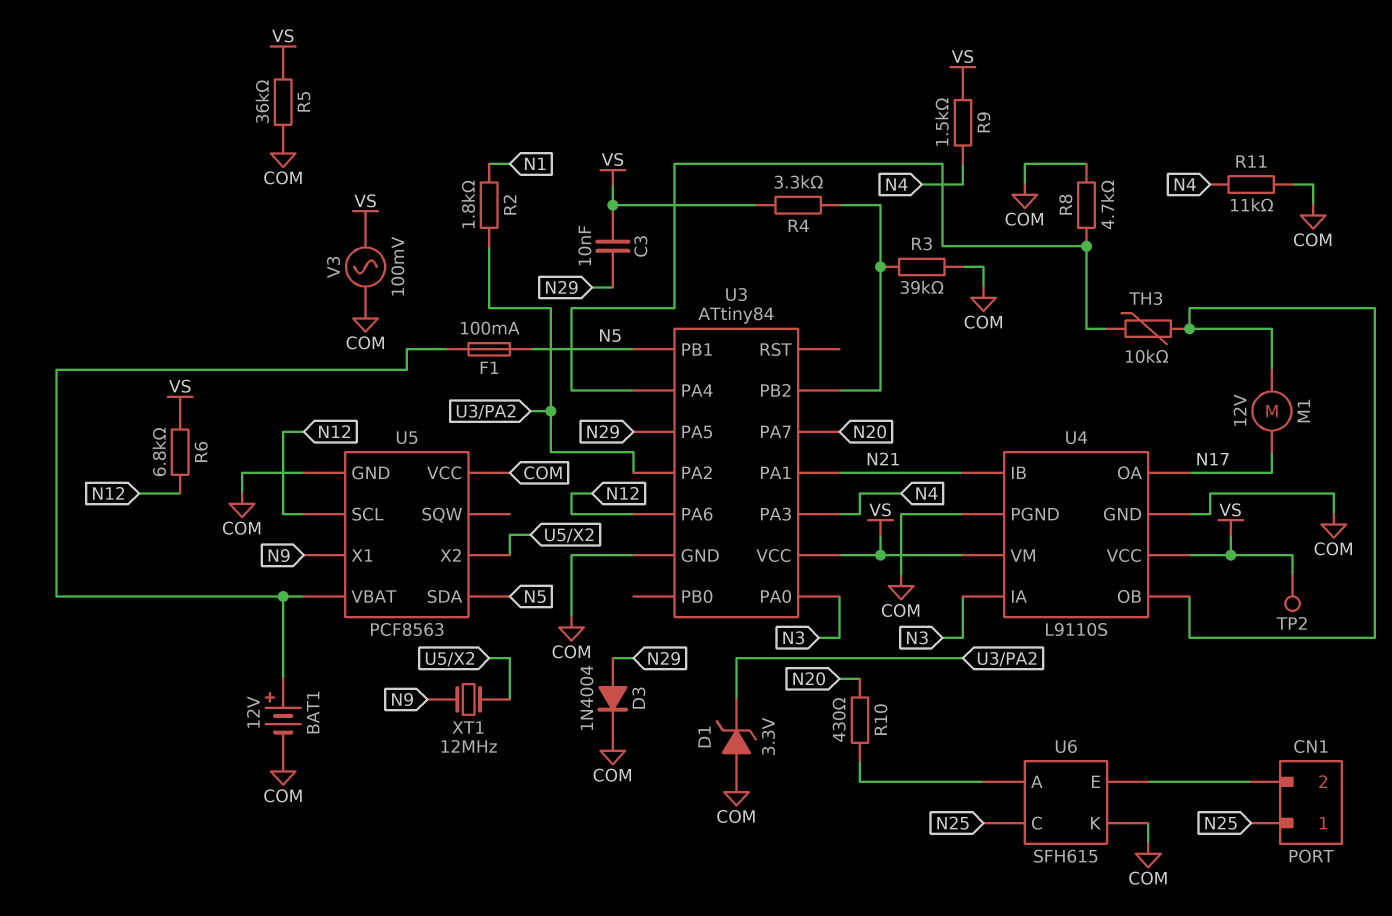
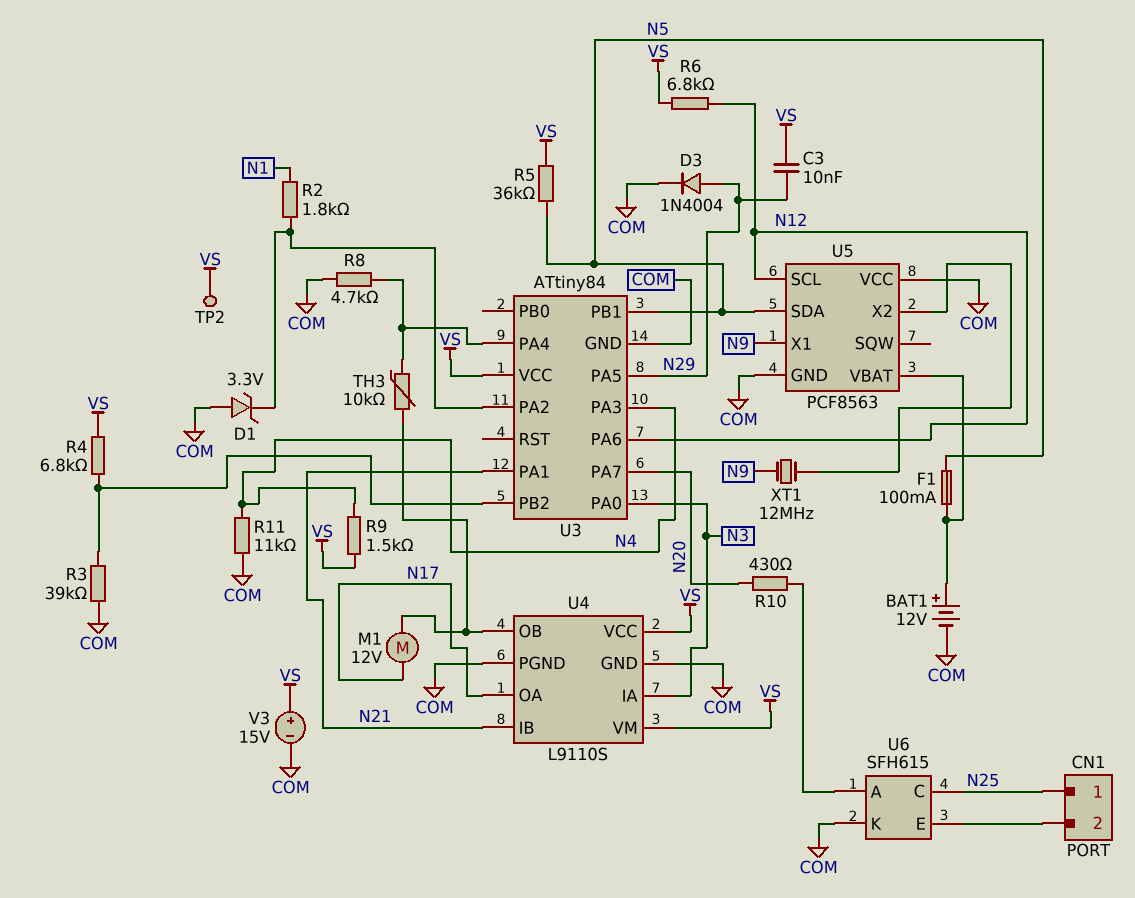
R4: 3.3k (U3/PB2, VS) -> 6.8k (U3/PB2, VS)
R5: 36k (COM, VS) -> 36k (N5, VS)
V3: AC 100mV (COM, VS) -> 15V (plus VS, minus COM)

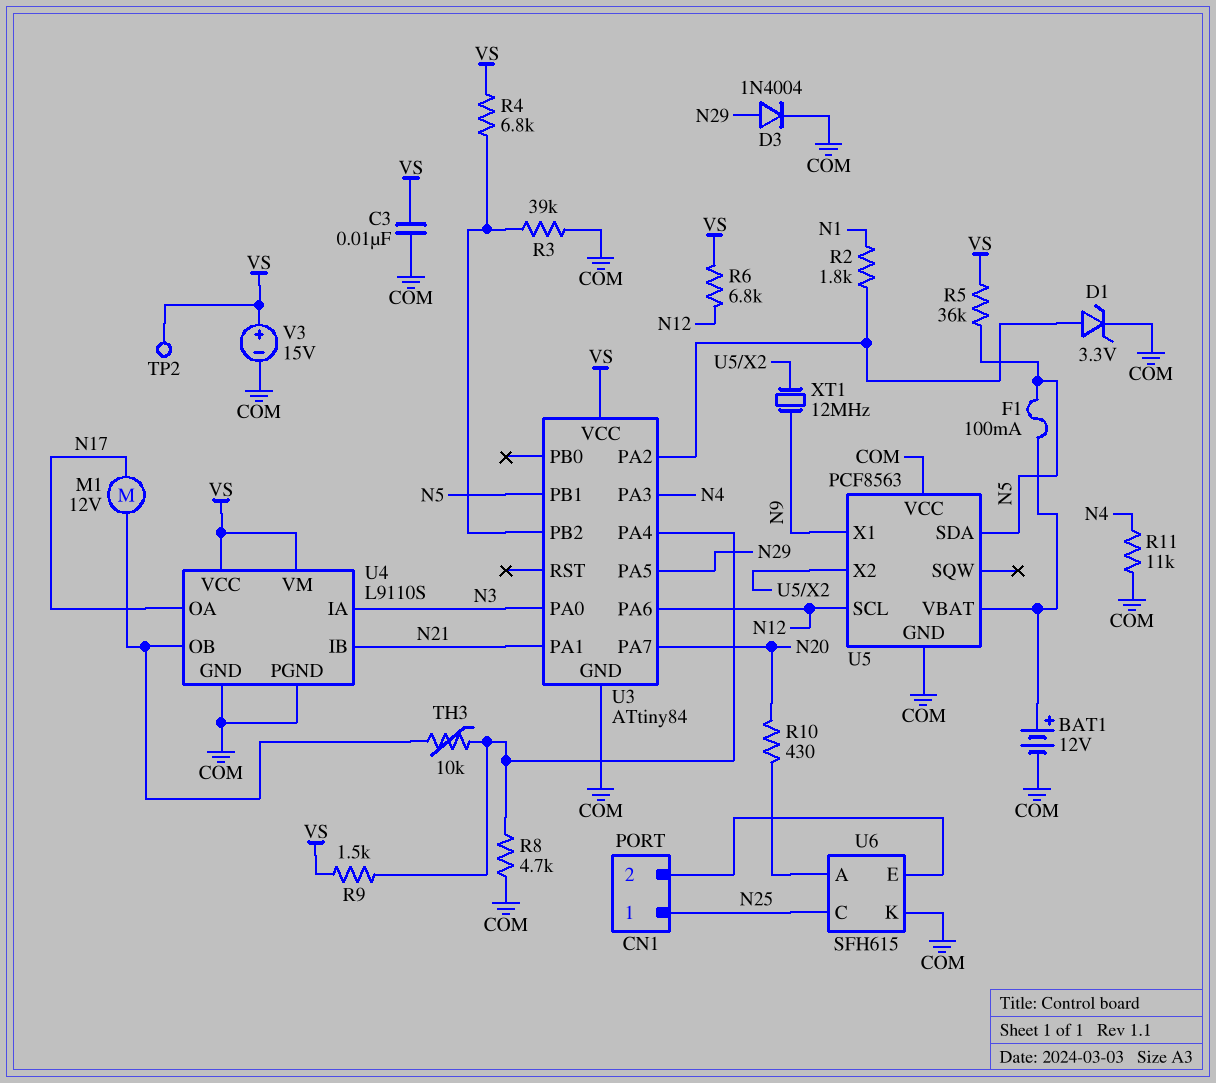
C3: 10nF (N29, VS) -> 10nF (COM, VS)
D1: zener 3.3V (A COM, K U3/PA2) -> zener 3.3V (A U3/PA2, K COM)
R9: 1.5k (N4, VS) -> 1.5k (U3/PA4, VS)

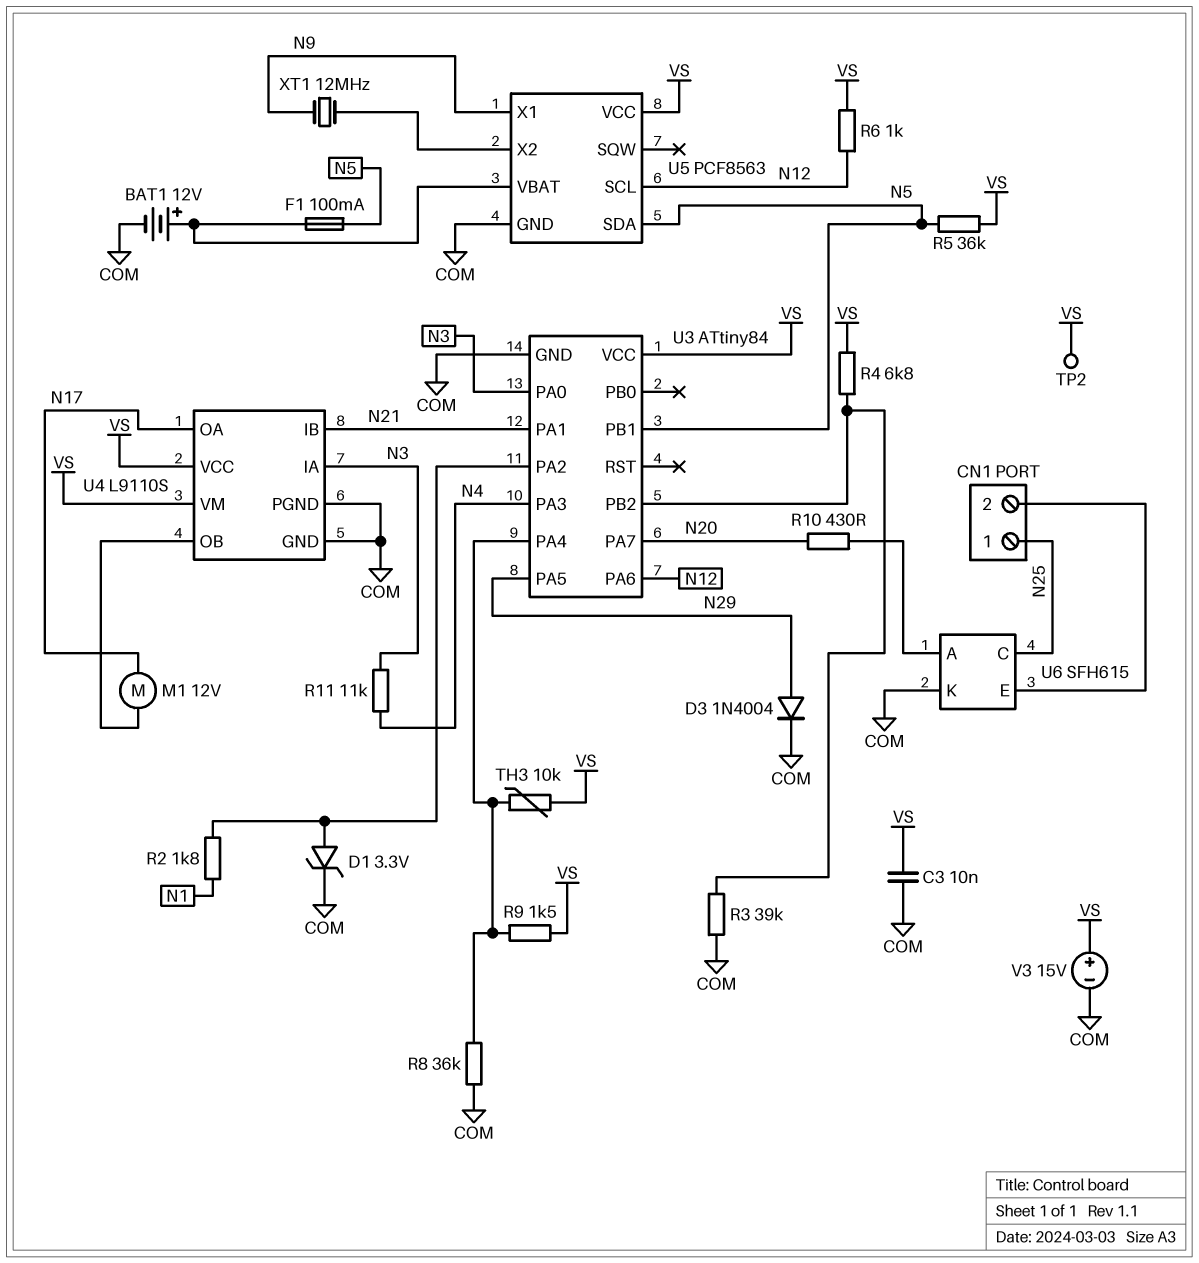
R6: 6.8k (N12, VS) -> 1k (N12, VS)
R8: 4.7k (COM, U3/PA4) -> 36k (COM, U3/PA4)
R11: 11k (COM, N4) -> 11k (N3, N4)
TH3: 10k (U3/PA4, U4/OB) -> 10k (U3/PA4, VS)
U5 pin VCC: COM -> VS

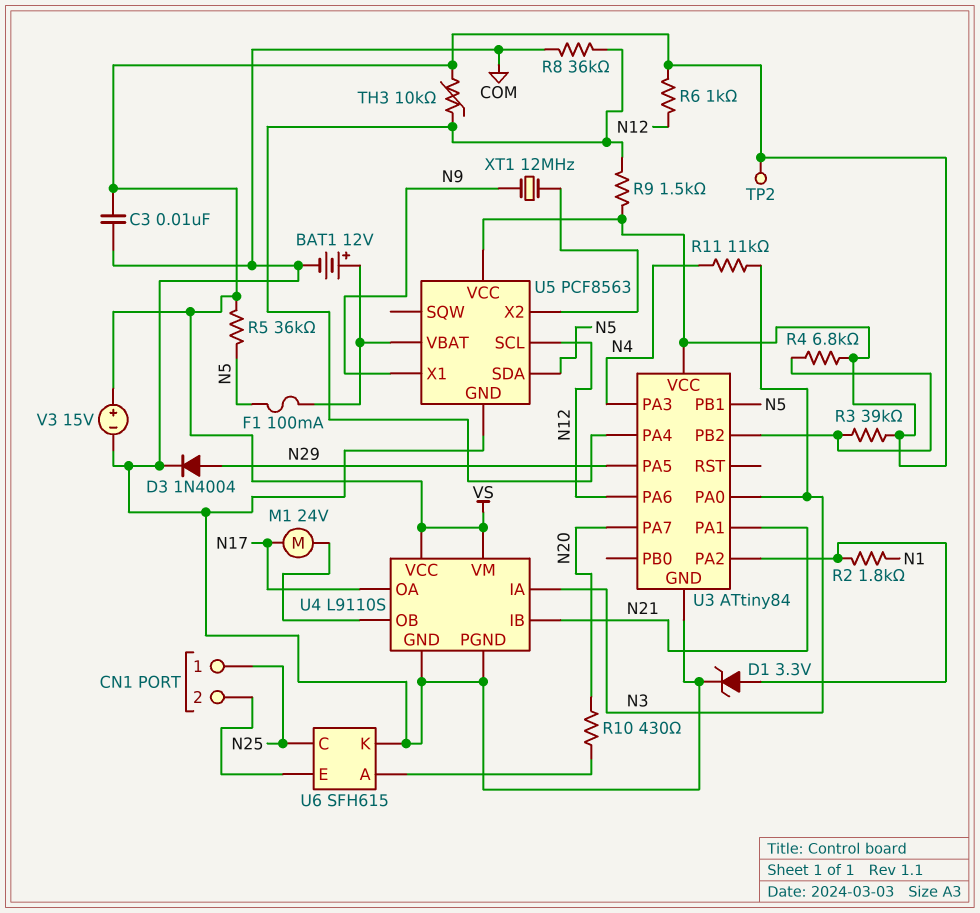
M1: motor 12V (N17, U4/OB) -> motor 24V (N17, U4/OB)
R3: 39k (COM, U3/PB2) -> 39k (U3/PB2, VS)

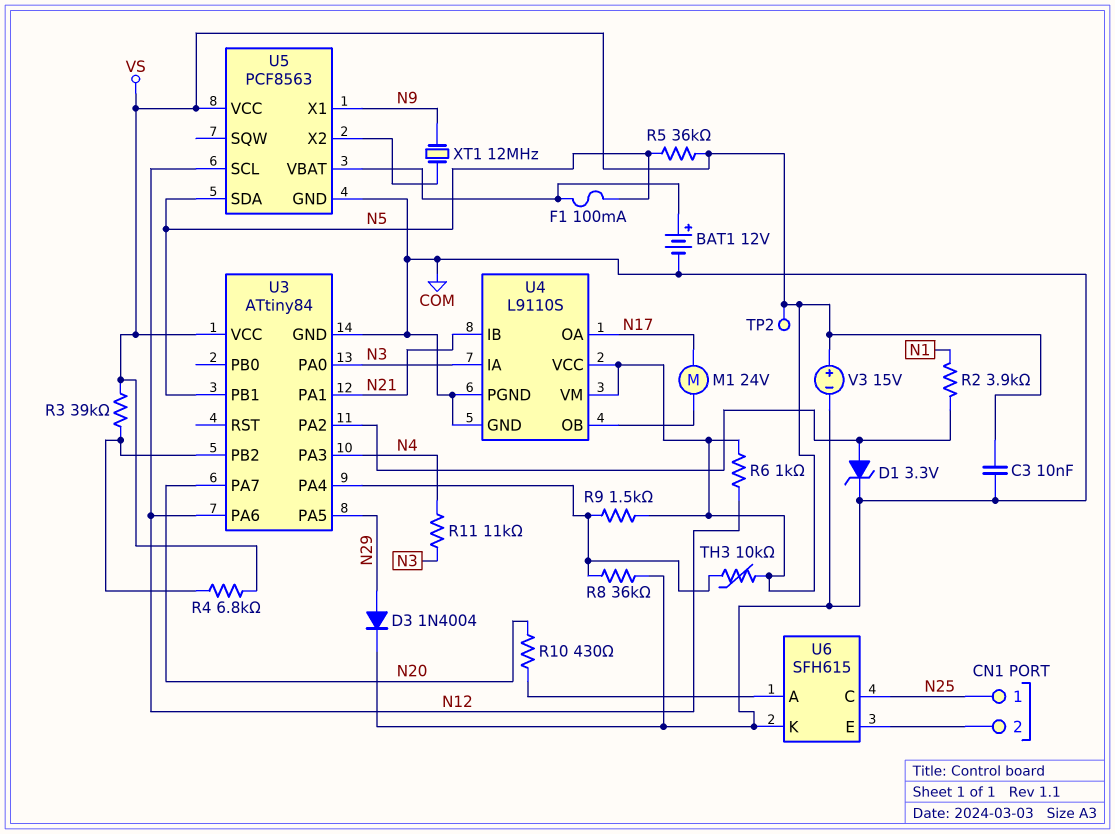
R2: 1.8k (N1, U3/PA2) -> 3.9k (N1, U3/PA2)

